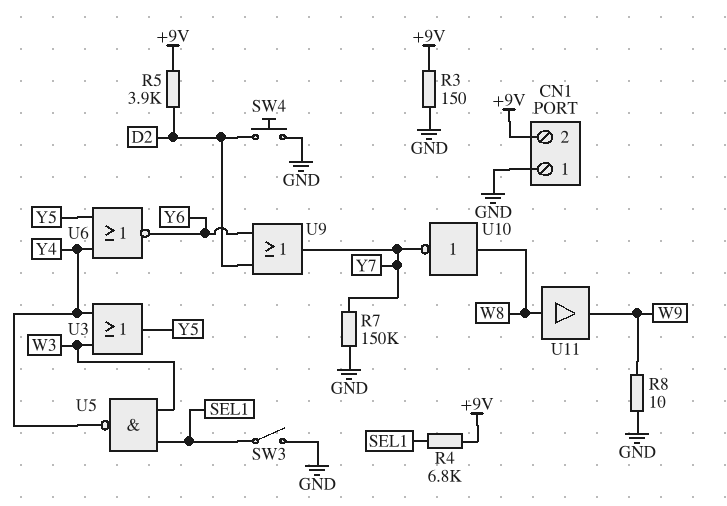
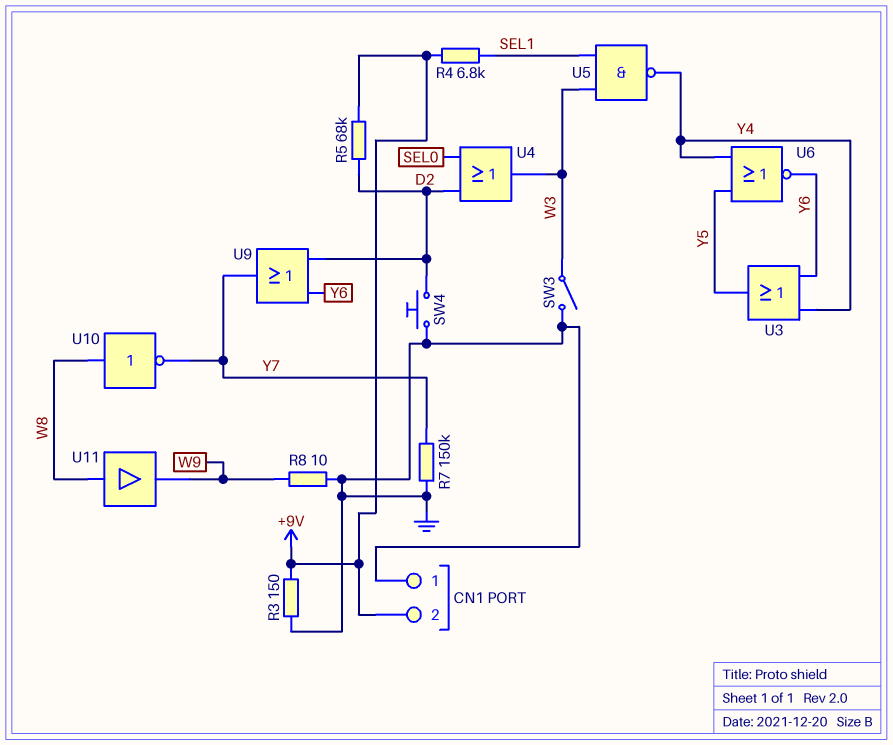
R5: 3.9k (+9V, D2) -> 68k (+9V, D2)
SW3: switch (GND, SEL1) -> switch (GND, W3)
U3: OR (in W3, in Y4, out Y5) -> OR (in Y4, in Y6, out Y5)
U4: none -> OR (in D2, in SEL0, out W3)

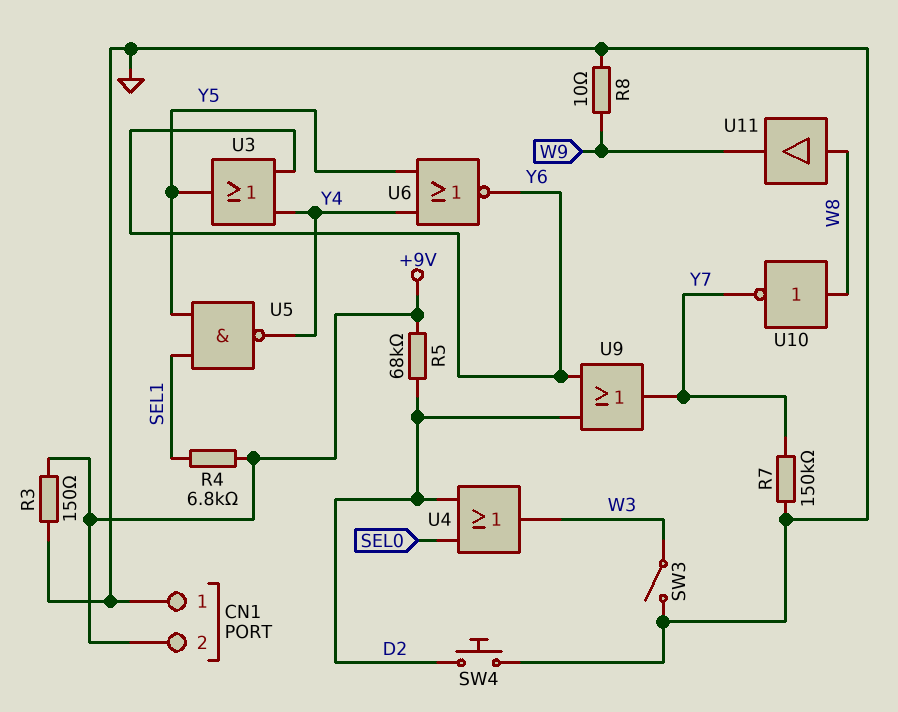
U5: NAND (in SEL1, in W3, out Y4) -> NAND (in SEL1, in Y5, out Y4)

